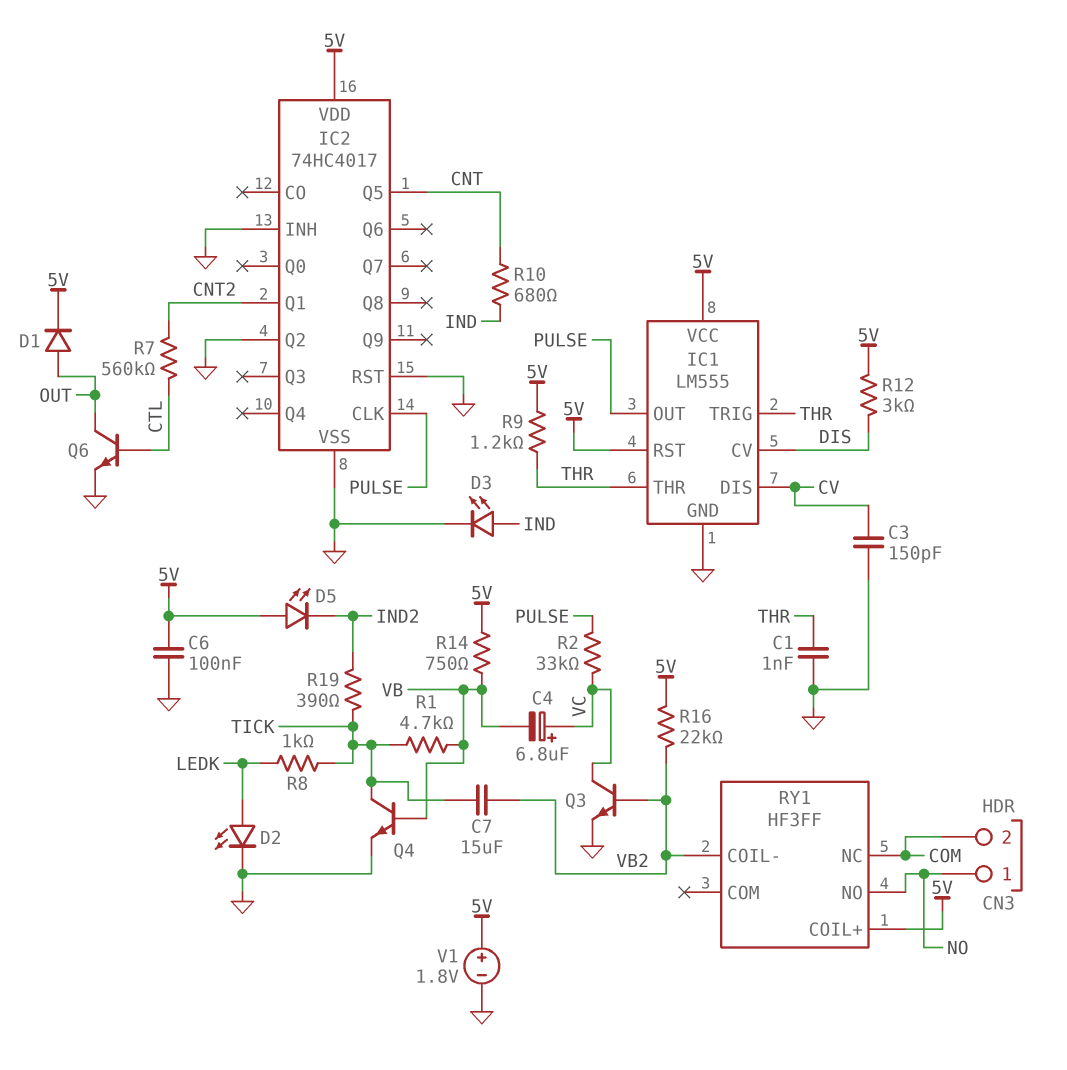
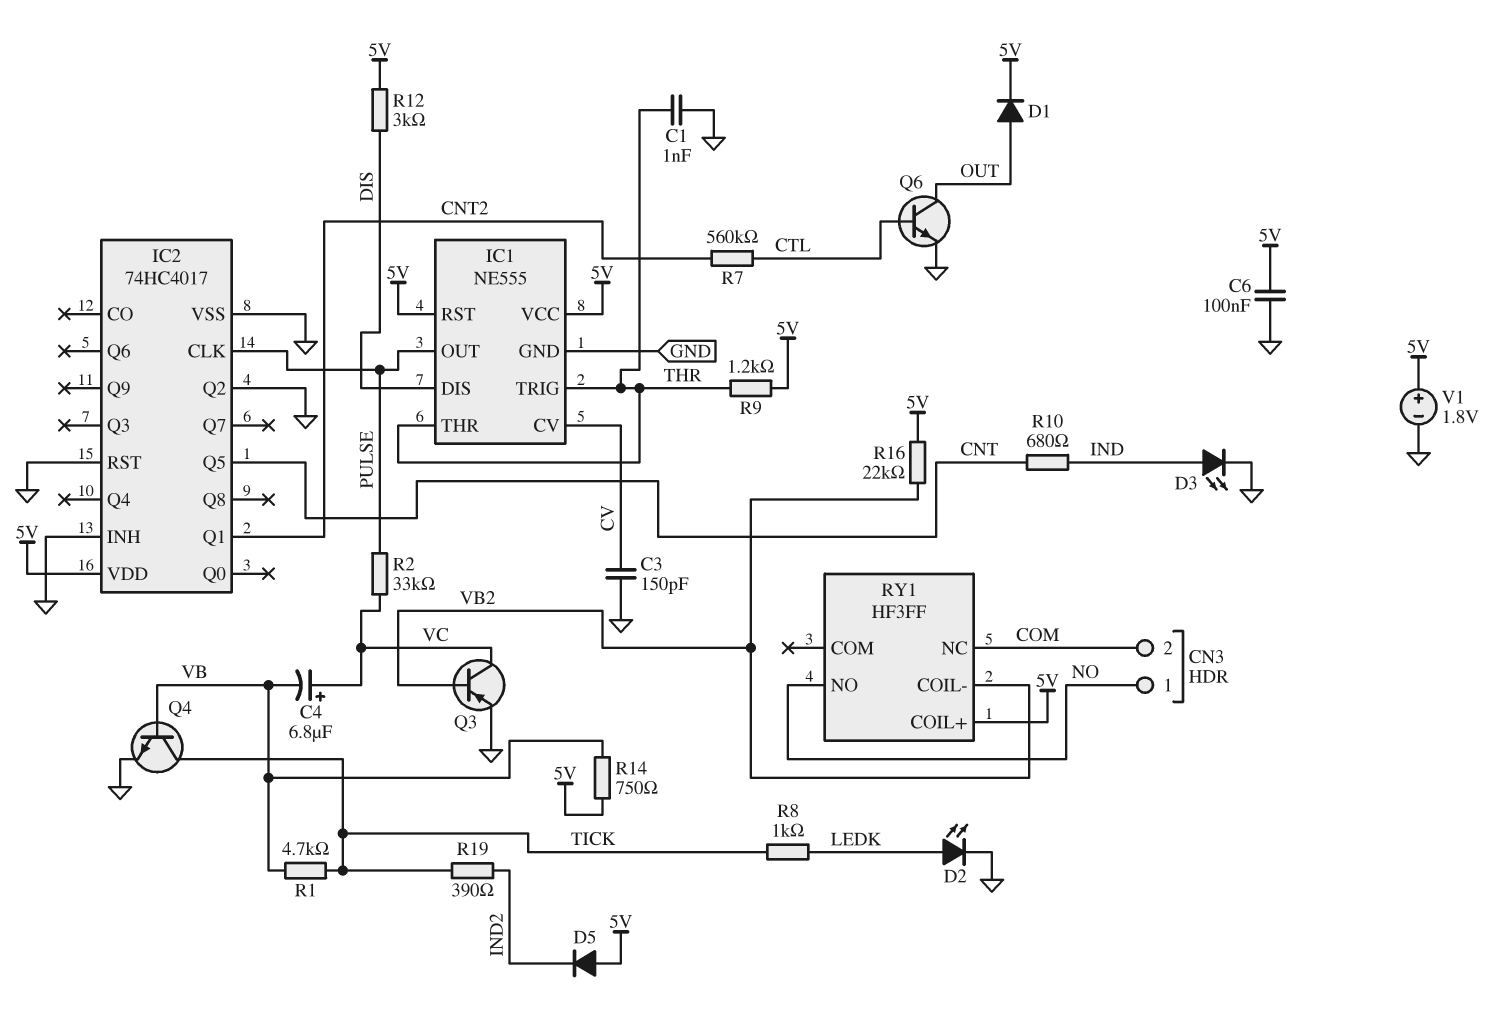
C7: 15uF (TICK, VB2) -> none
D5: LED (A 5V, K IND2) -> diode (A 5V, K IND2)
IC1: LM555 -> NE555
IC1 pin CV: DIS -> CV
IC1 pin DIS: CV -> DIS
Q3: NPN (B VB2, C VC, E GND) -> PNP (B VB2, C VC, E GND)

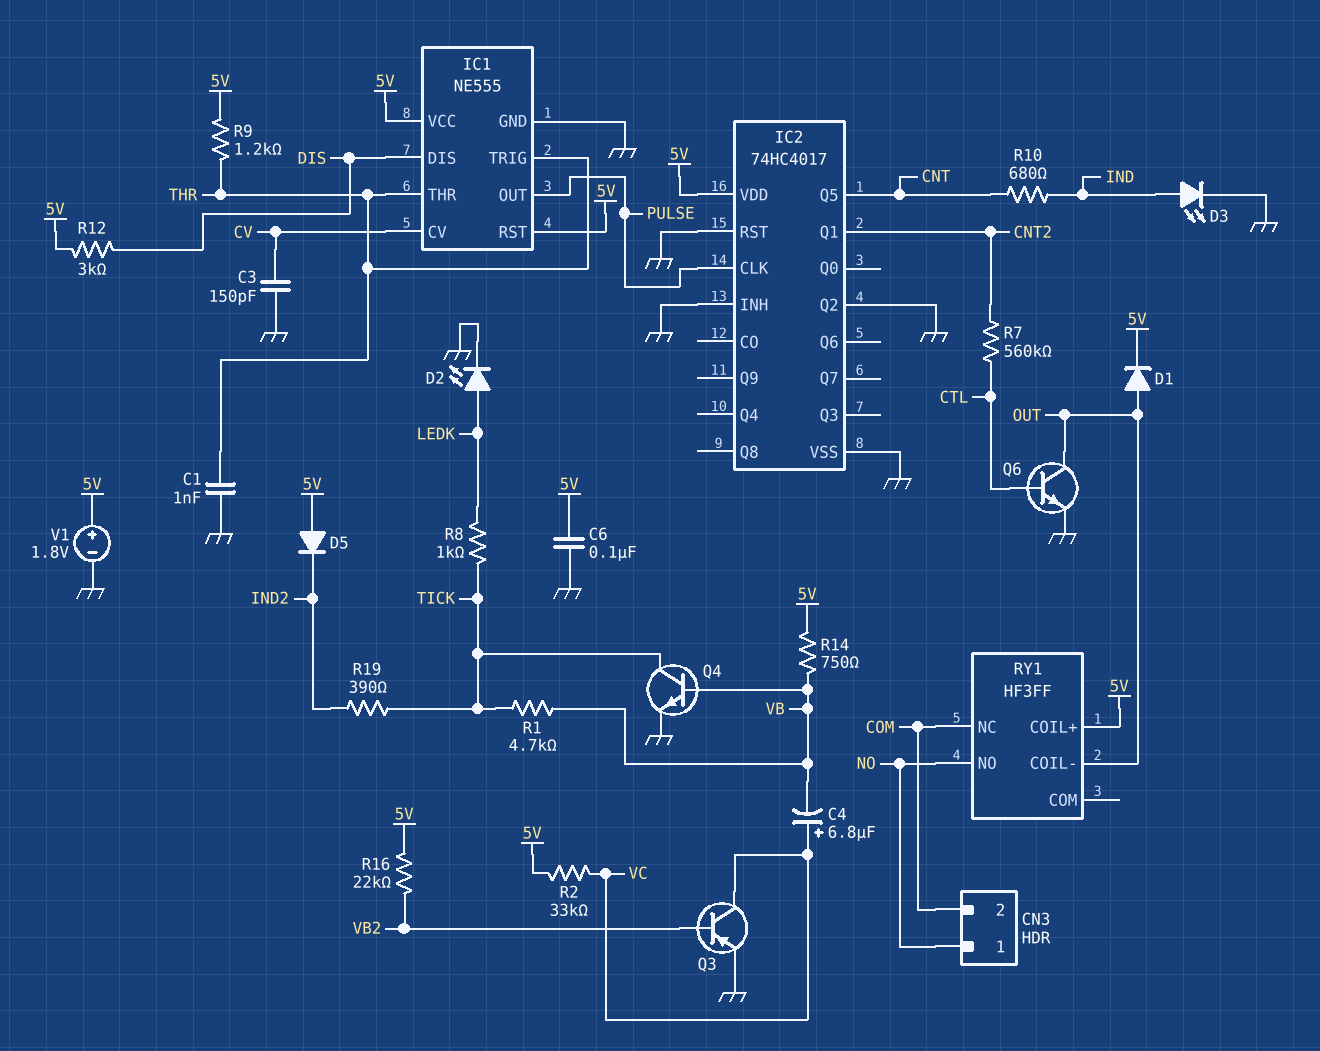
R2: 33k (PULSE, VC) -> 33k (5V, VC)
RY1 pin COIL-: VB2 -> OUT

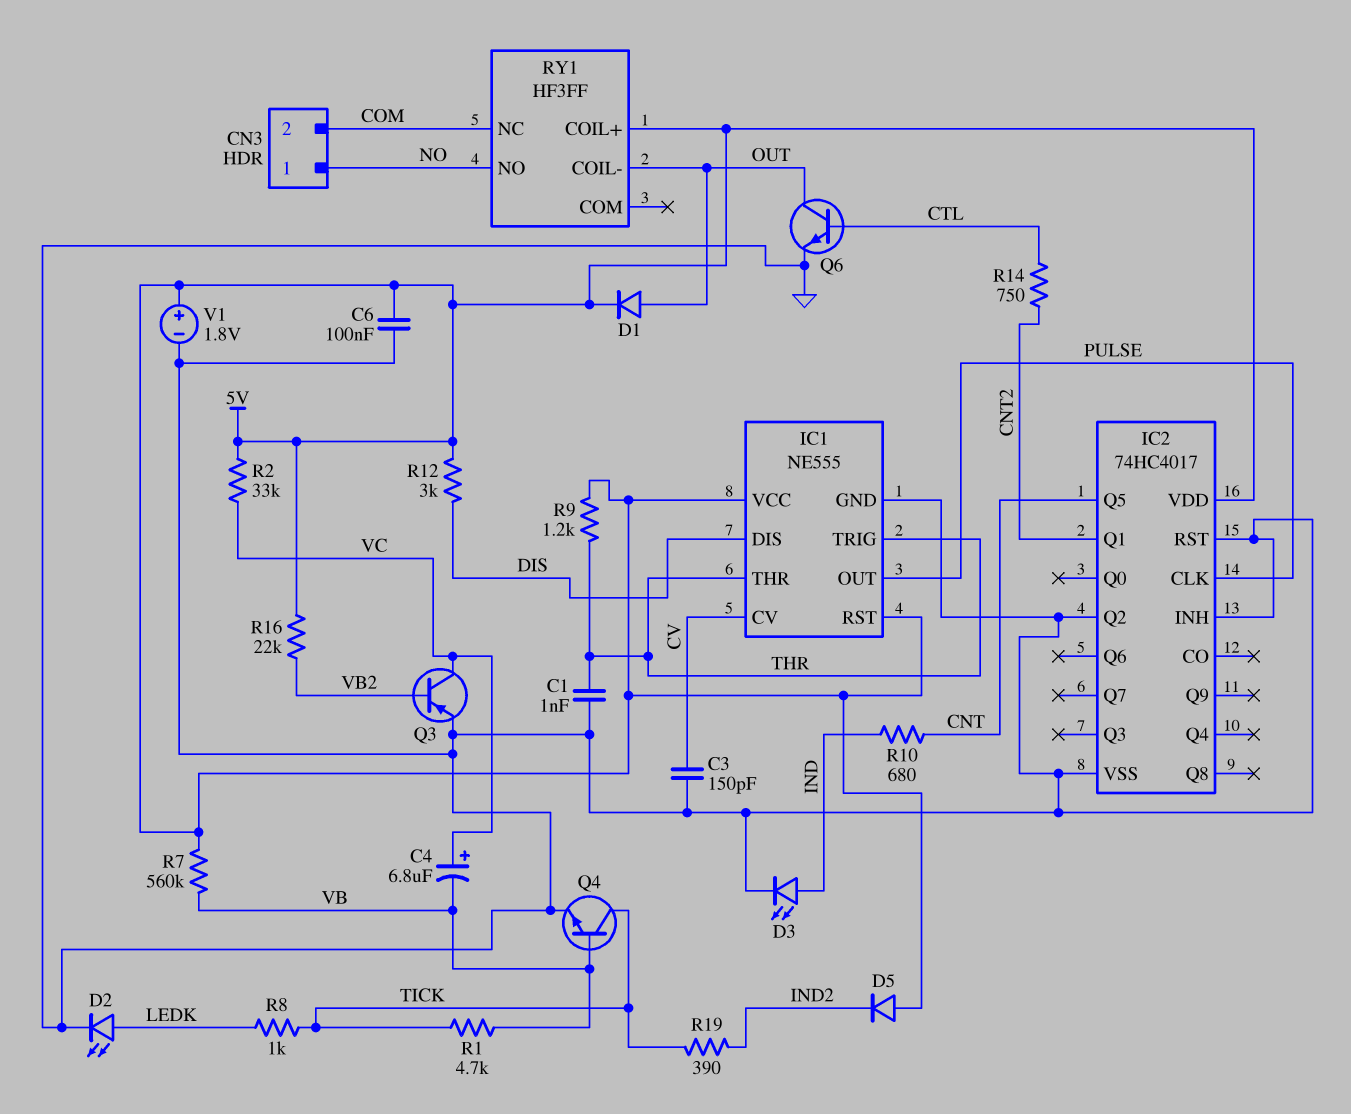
R7: 560k (CNT2, CTL) -> 560k (5V, VB)
R14: 750 (5V, VB) -> 750 (CNT2, CTL)

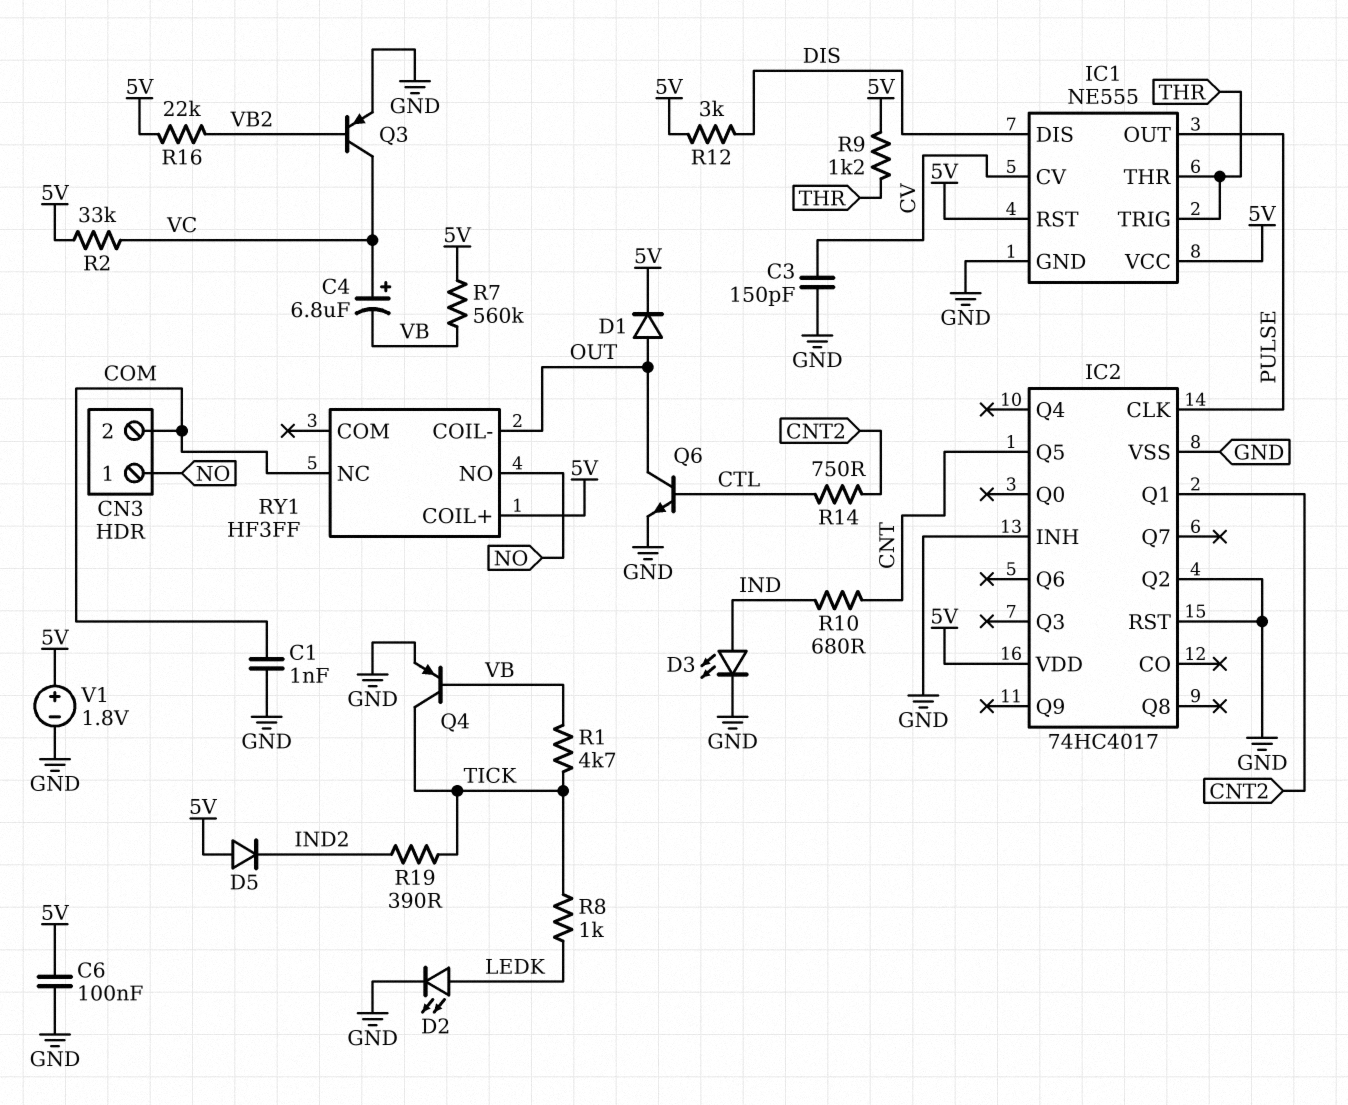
C1: 1nF (GND, THR) -> 1nF (COM, GND)
Q4: NPN (B VB, C TICK, E GND) -> PNP (B VB, C TICK, E GND)

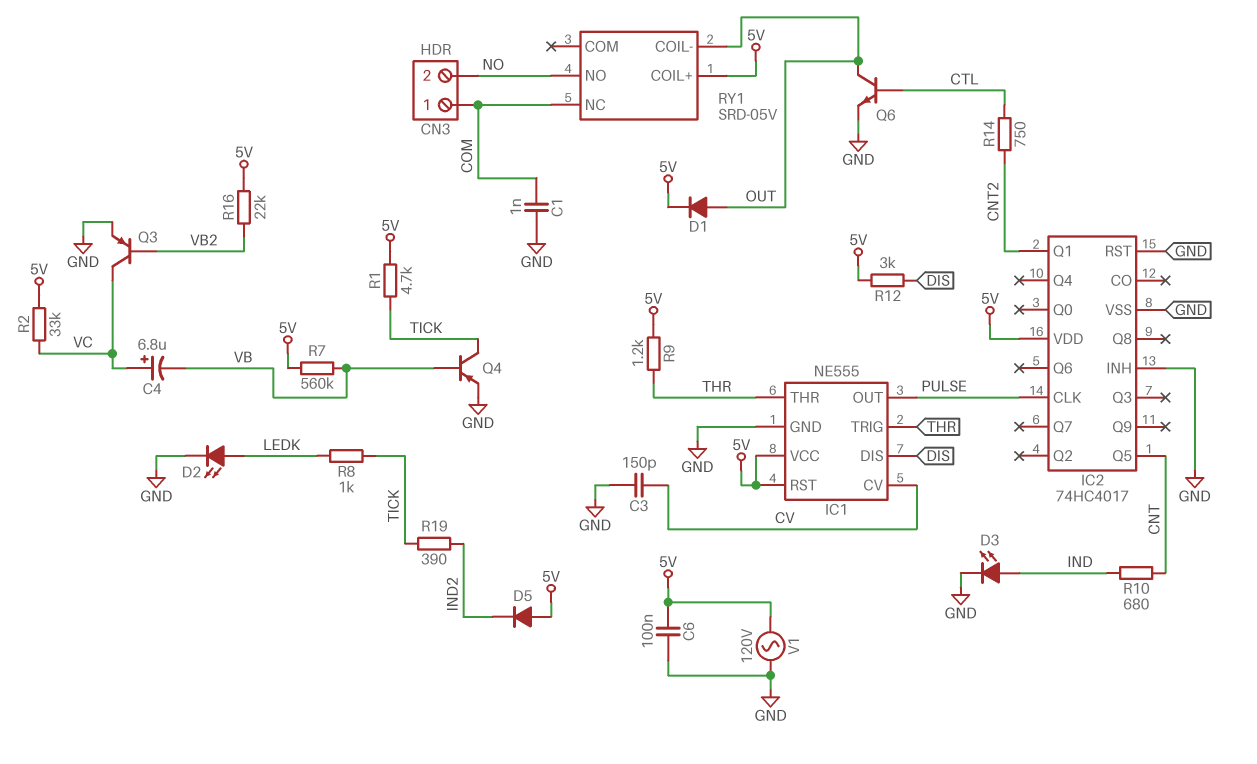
CN3 pin 1: NO -> COM
CN3 pin 2: COM -> NO
IC2 pin Q2: GND -> none
R1: 4.7k (TICK, VB) -> 4.7k (5V, TICK)
RY1: HF3FF -> SRD-05V
V1: 1.8V (plus 5V, minus GND) -> AC 120V (5V, GND)

